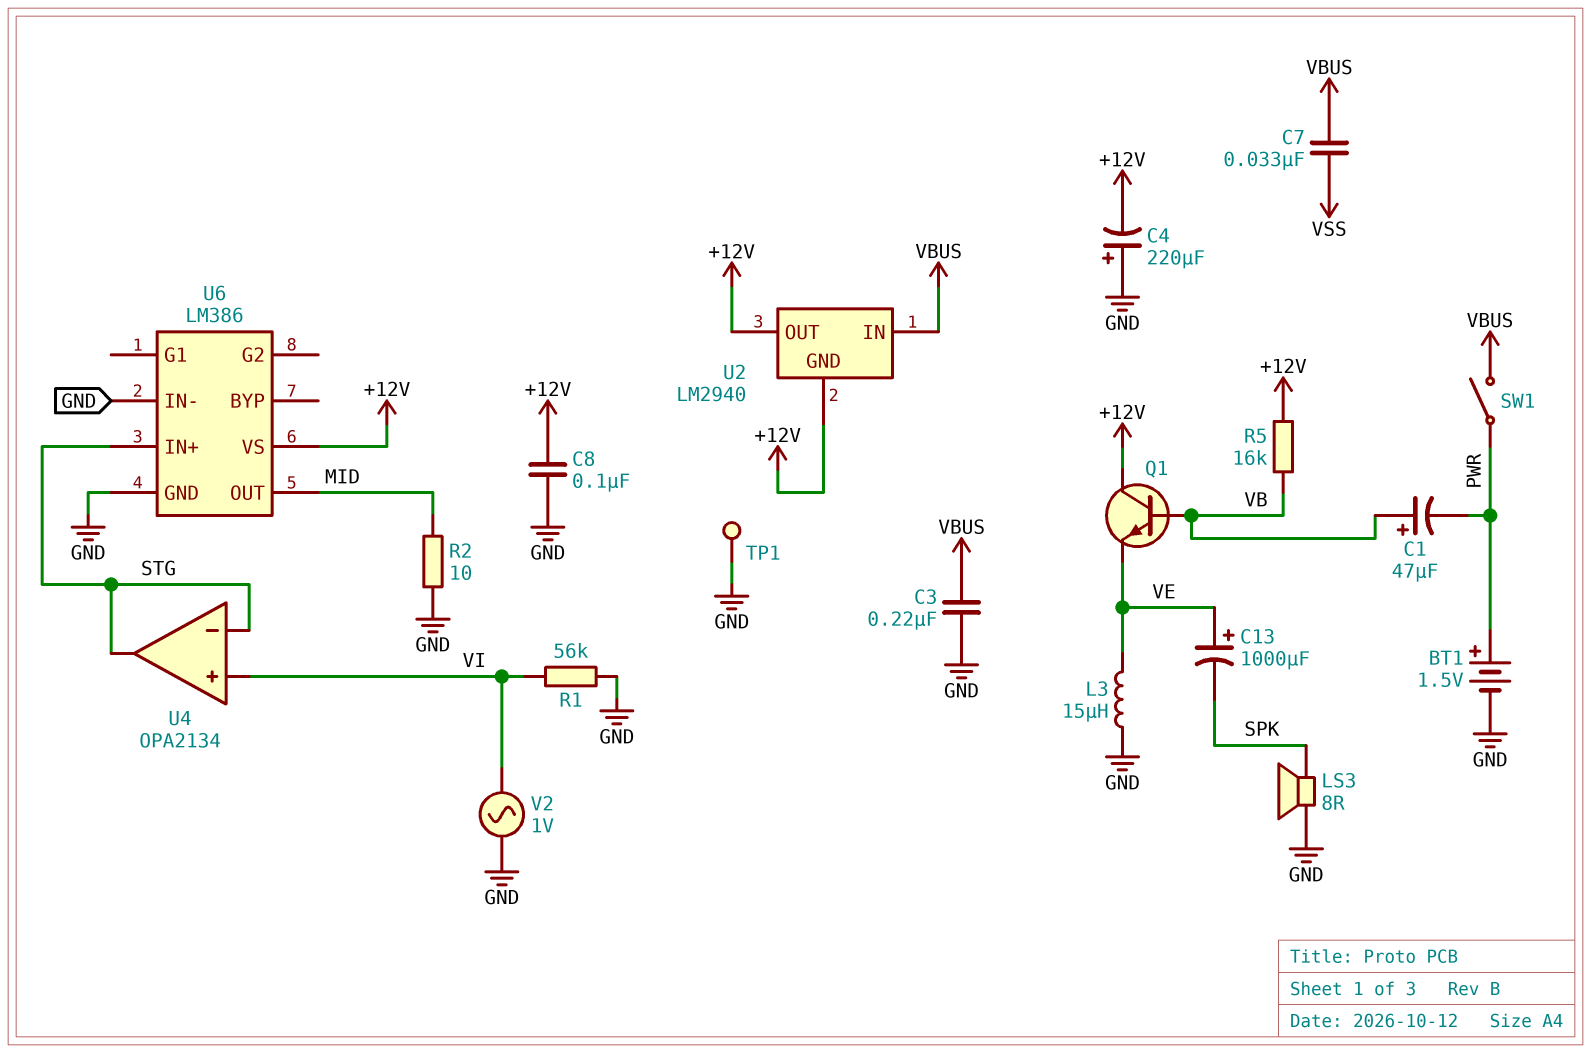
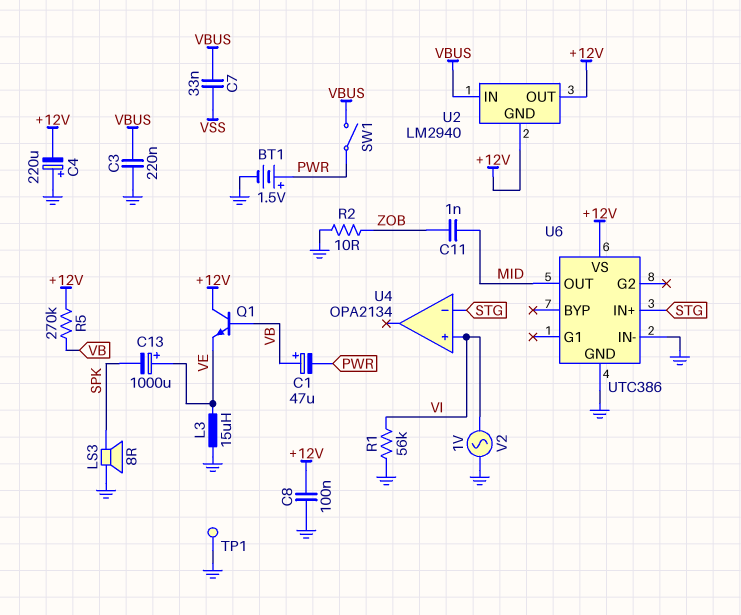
C11: none -> 1nF (MID, ZOB)
R2: 10 (GND, MID) -> 10 (GND, ZOB)
R5: 16k (+12V, VB) -> 270k (+12V, VB)
U4 pin out: STG -> none
U6: LM386 -> UTC386

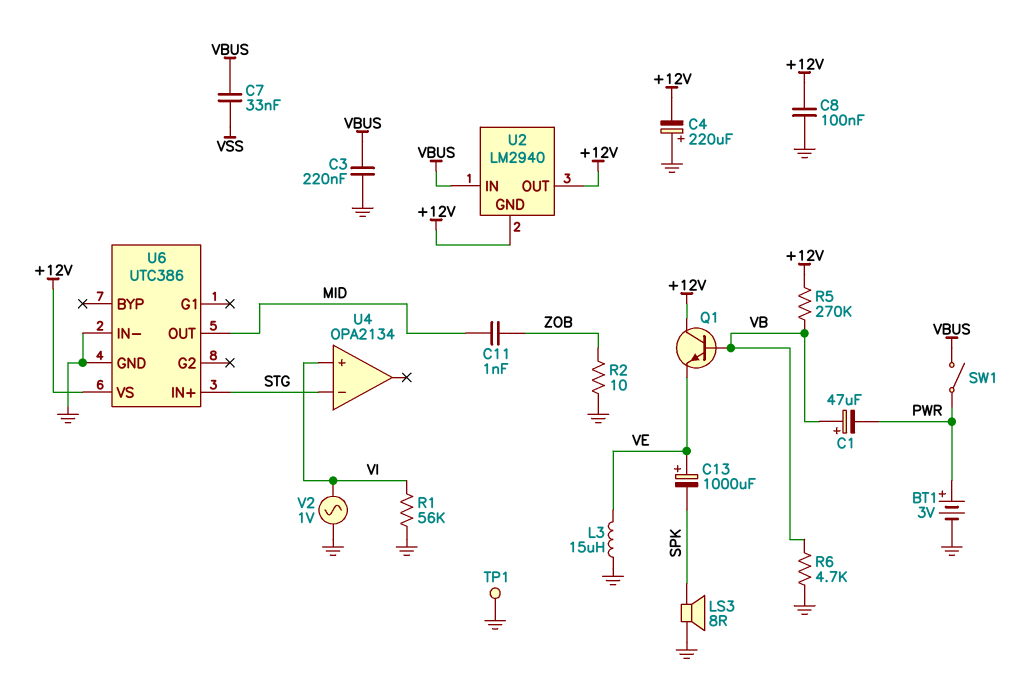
BT1: 1.5V (plus PWR, minus GND) -> 3V (plus PWR, minus GND)
R6: none -> 4.7k (GND, VB)

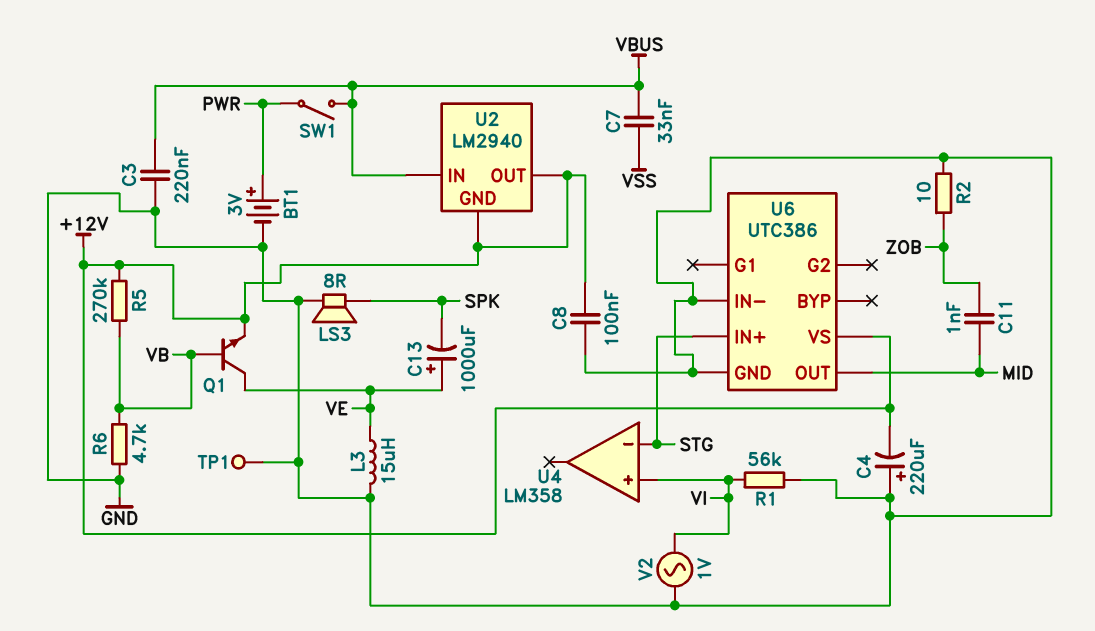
C1: 47uF (plus VB, minus PWR) -> none
Q1: NPN (B VB, C +12V, E VE) -> NPN (B VB, C VE, E +12V)
U4: OPA2134 -> LM358

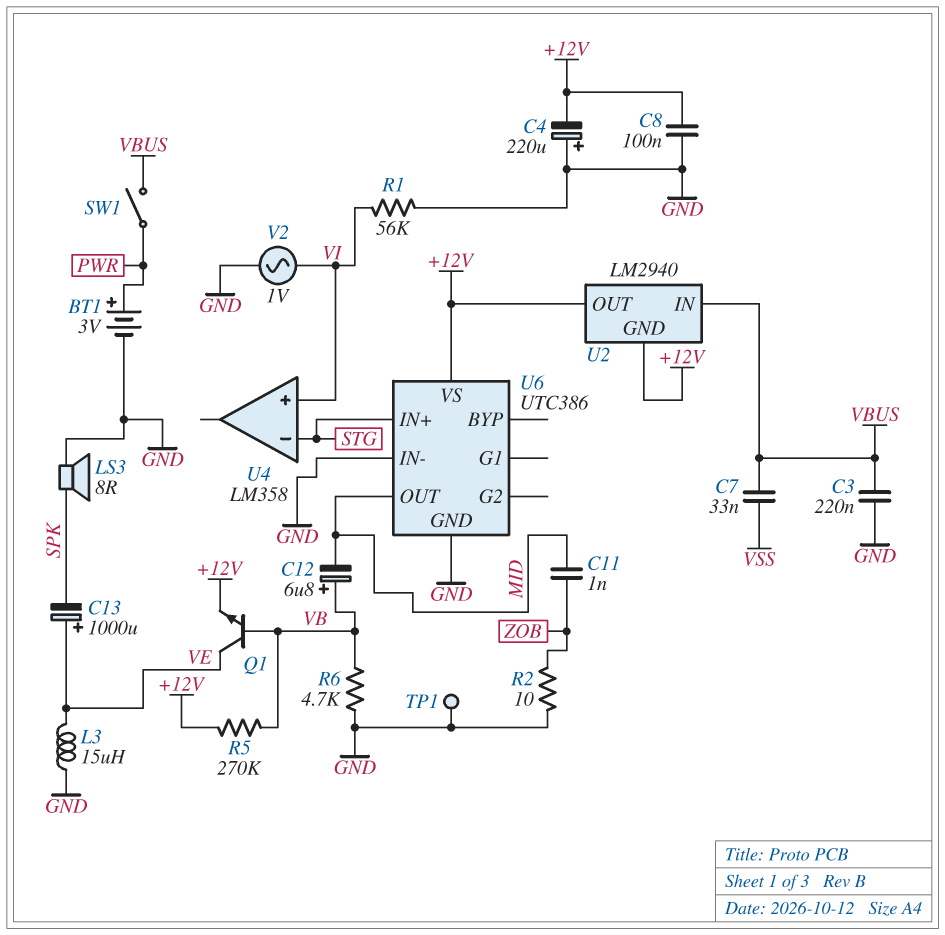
C12: none -> 6.8uF (plus VB, minus MID)

